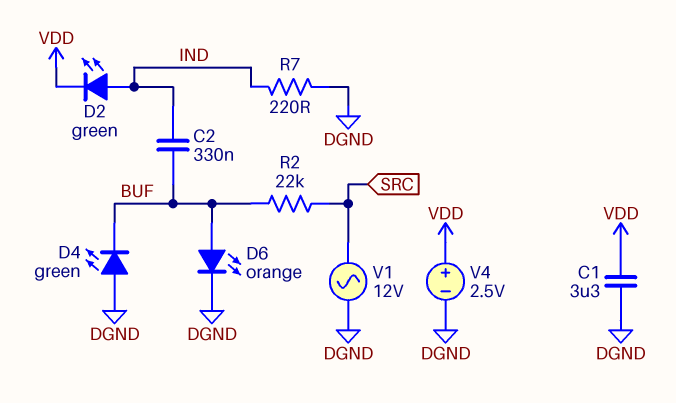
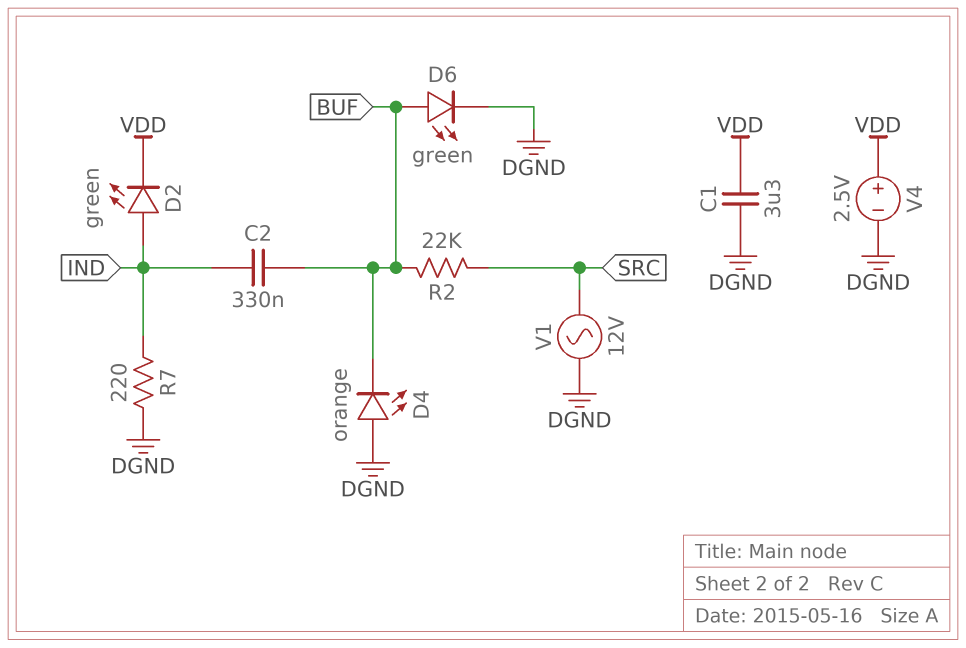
D4: LED green (A DGND, K BUF) -> LED orange (A DGND, K BUF)
D6: LED orange (A BUF, K DGND) -> LED green (A BUF, K DGND)

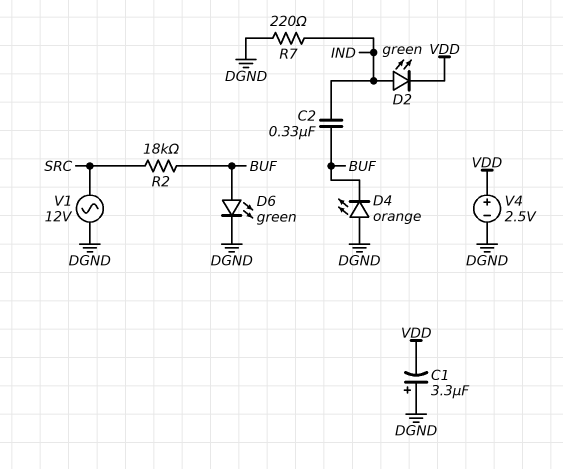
C1: 3.3uF (DGND, VDD) -> 3.3uF (plus DGND, minus VDD)
R2: 22k (BUF, SRC) -> 18k (BUF, SRC)

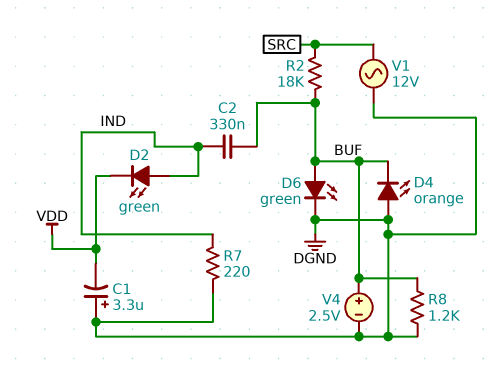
R8: none -> 1.2k (BUF, DGND)
V4: 2.5V (plus VDD, minus DGND) -> 2.5V (plus BUF, minus DGND)

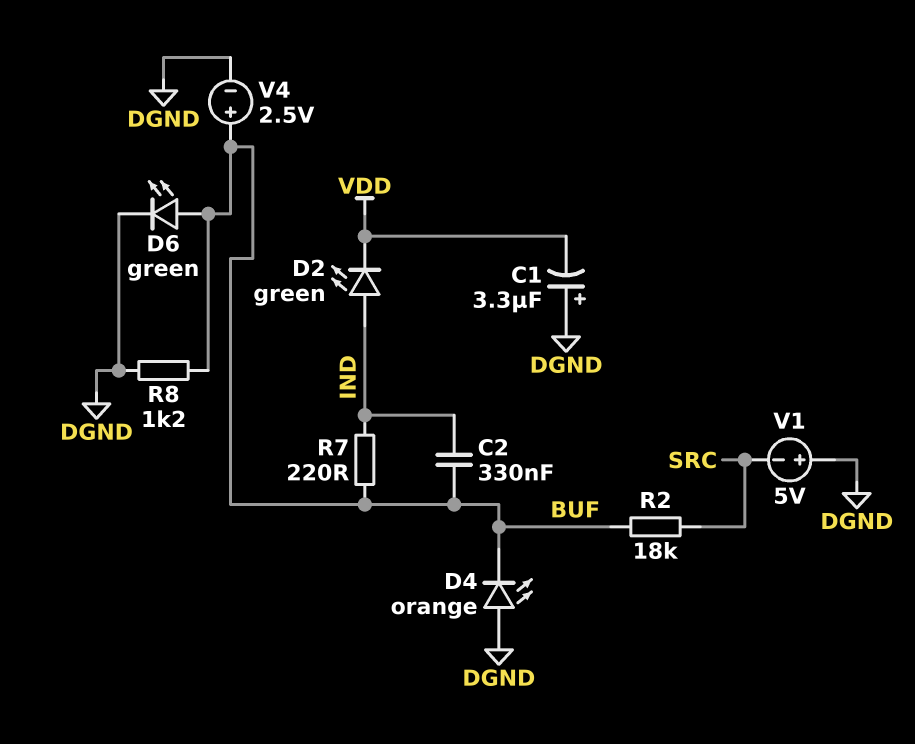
R7: 220 (DGND, IND) -> 220 (BUF, IND)
V1: AC 12V (DGND, SRC) -> 5V (plus DGND, minus SRC)

